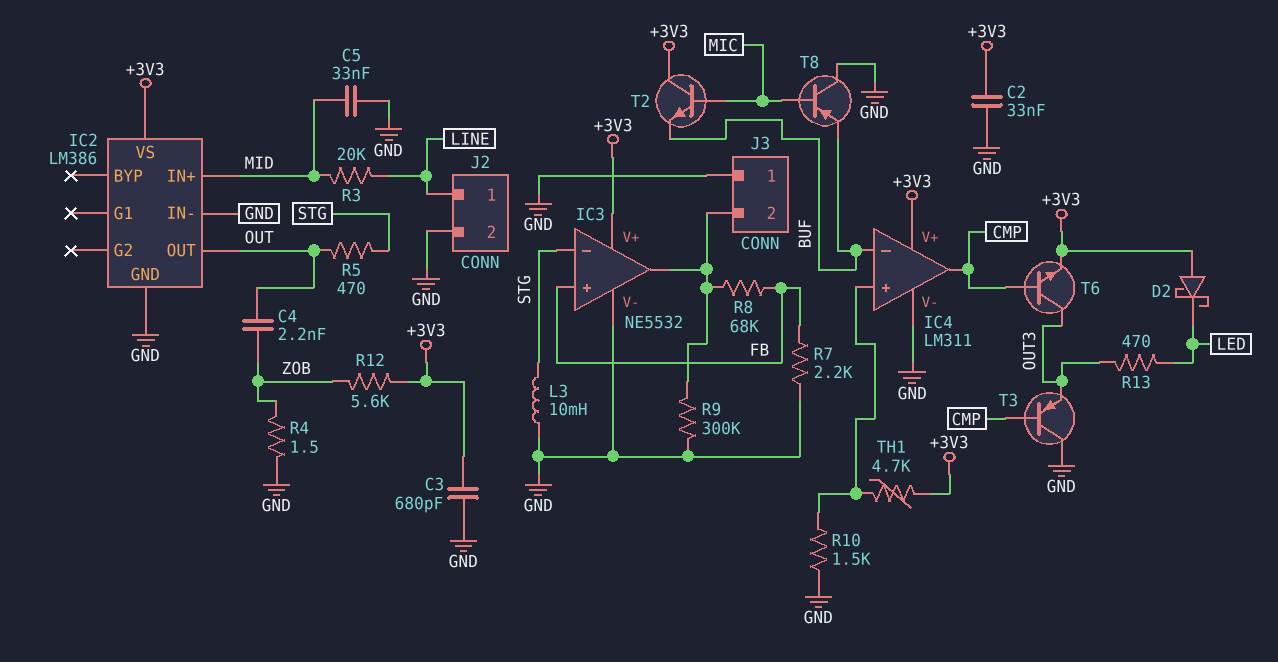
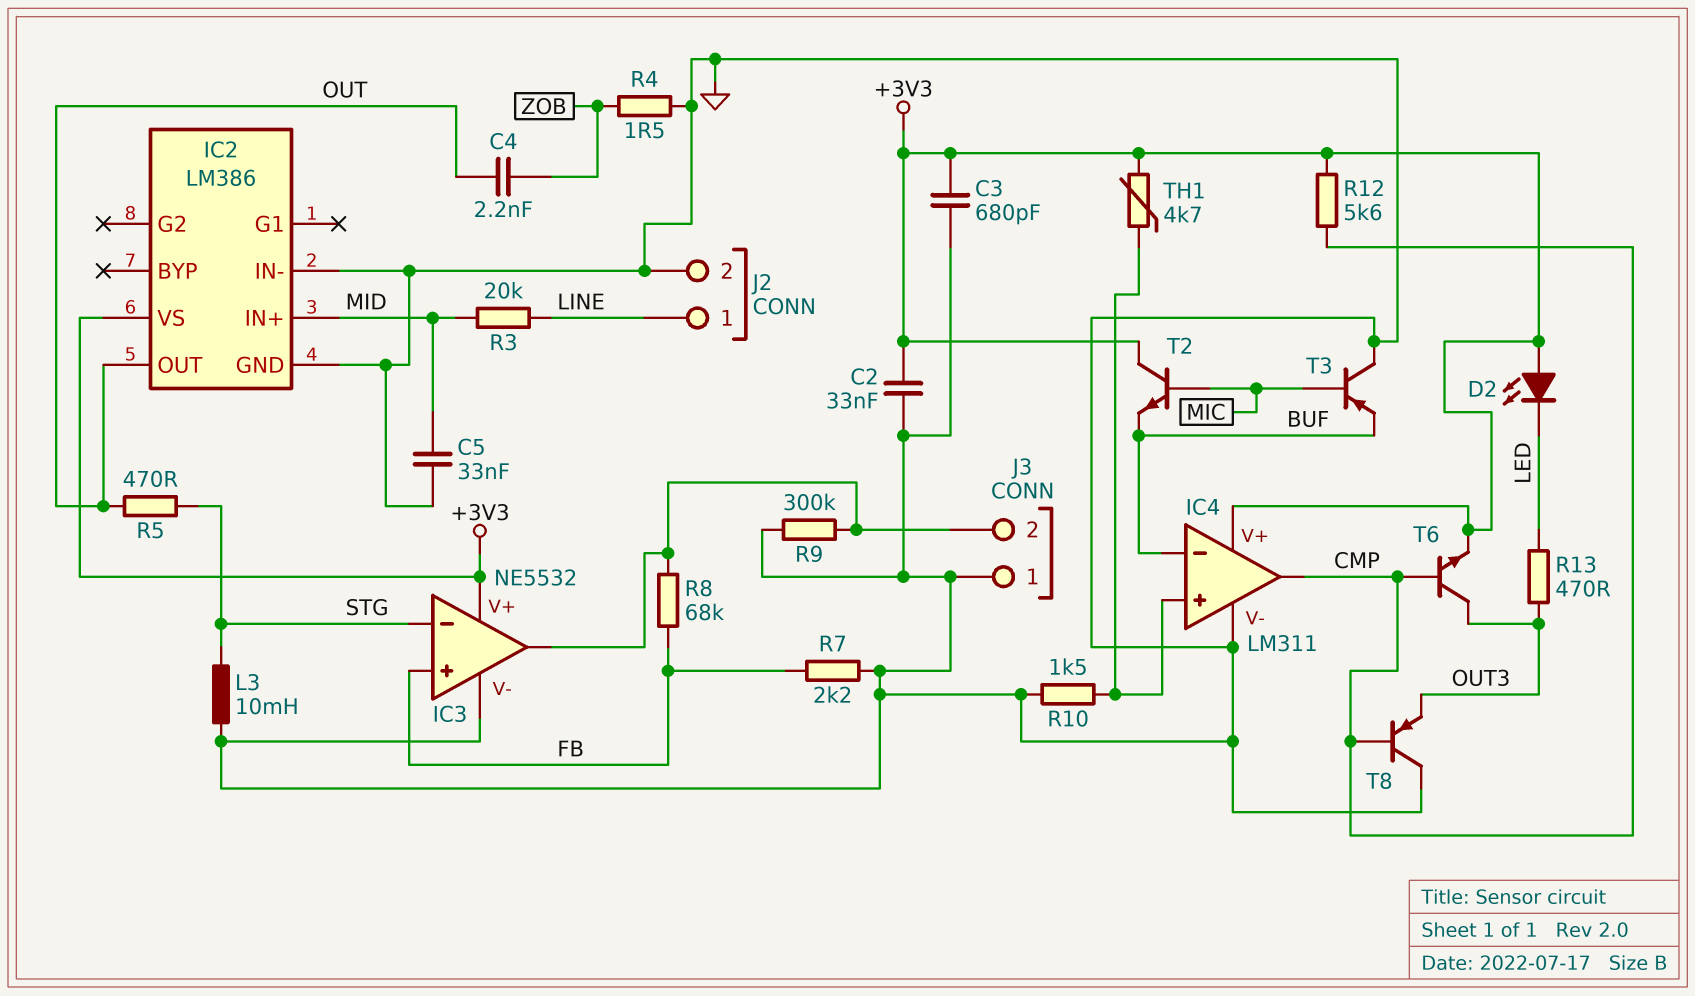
D2: schottky (A +3V3, K LED) -> LED (A +3V3, K LED)
R12: 5.6k (+3V3, ZOB) -> 5.6k (+3V3, CMP)
T3: PNP (B CMP, C GND, E OUT3) -> PNP (B MIC, C GND, E BUF)
T8: PNP (B MIC, C GND, E BUF) -> PNP (B CMP, C GND, E OUT3)

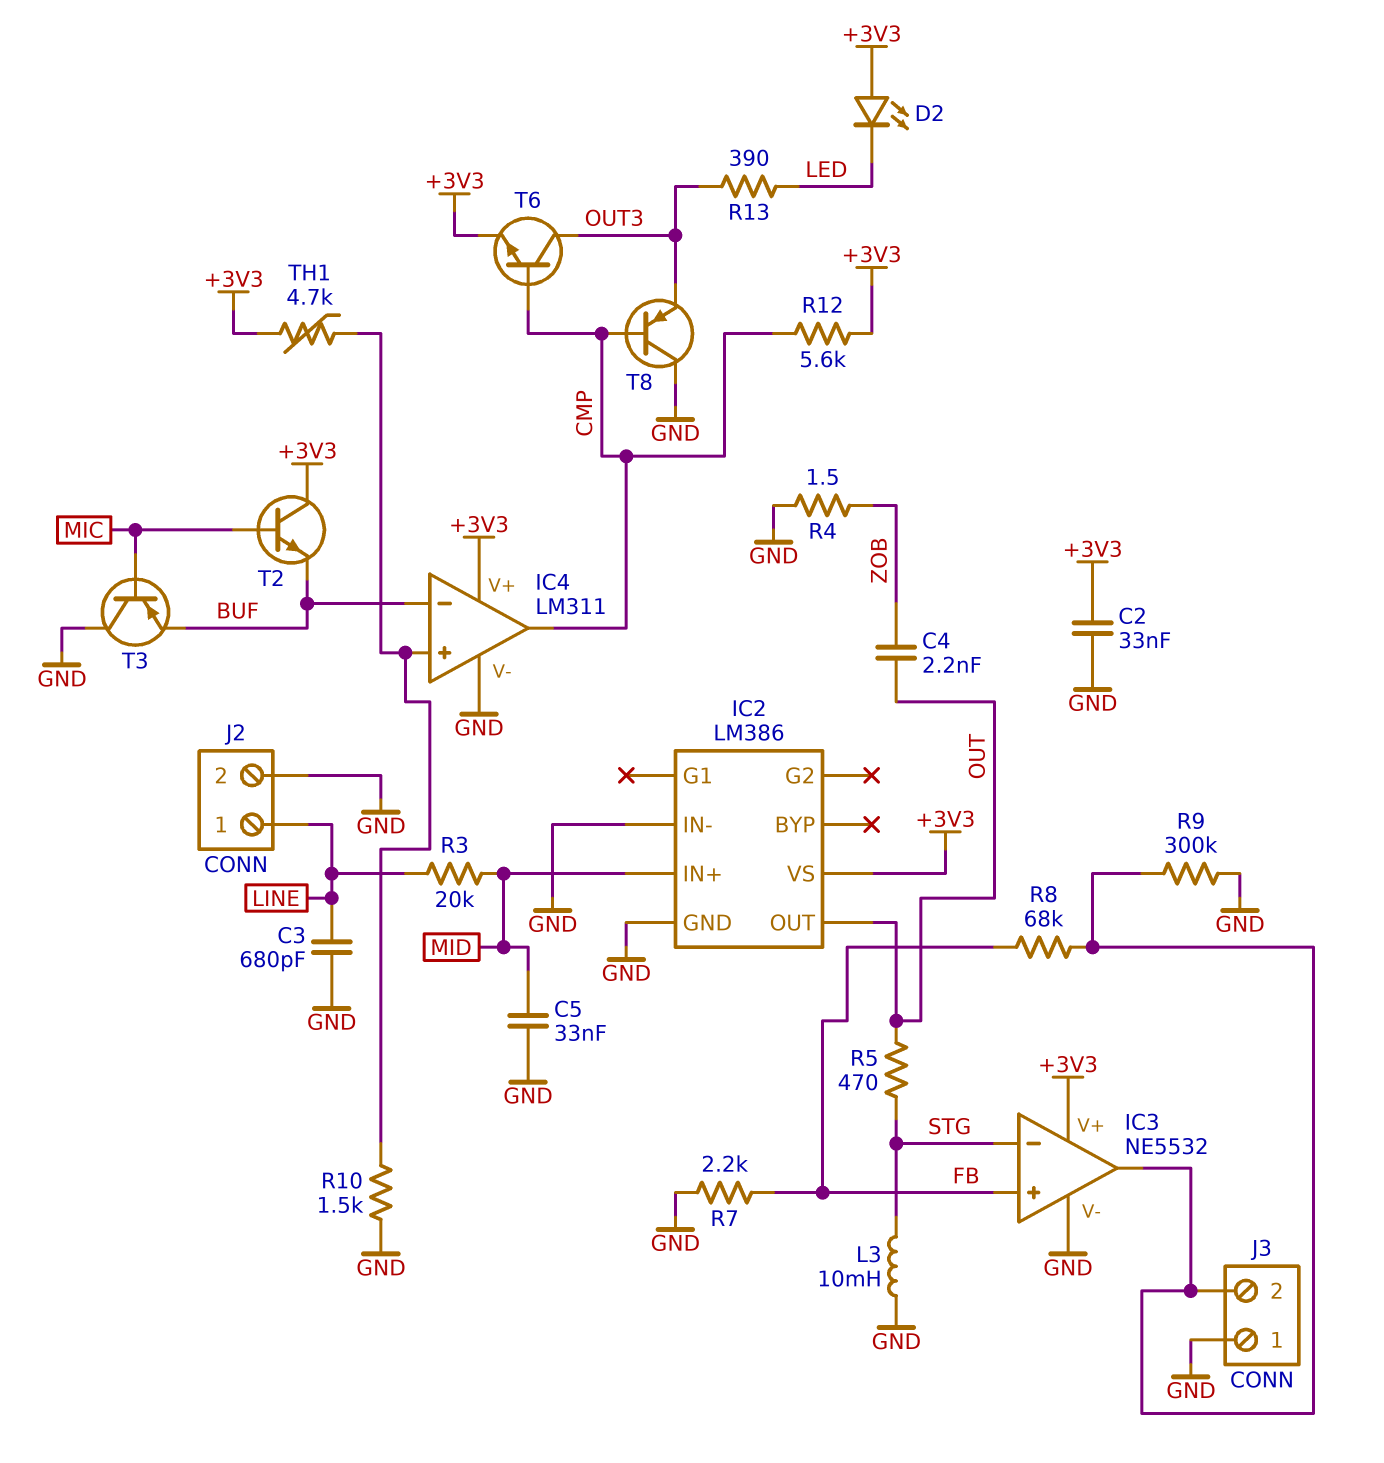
C3: 680pF (+3V3, GND) -> 680pF (GND, LINE)
R13: 470 (LED, OUT3) -> 390 (LED, OUT3)

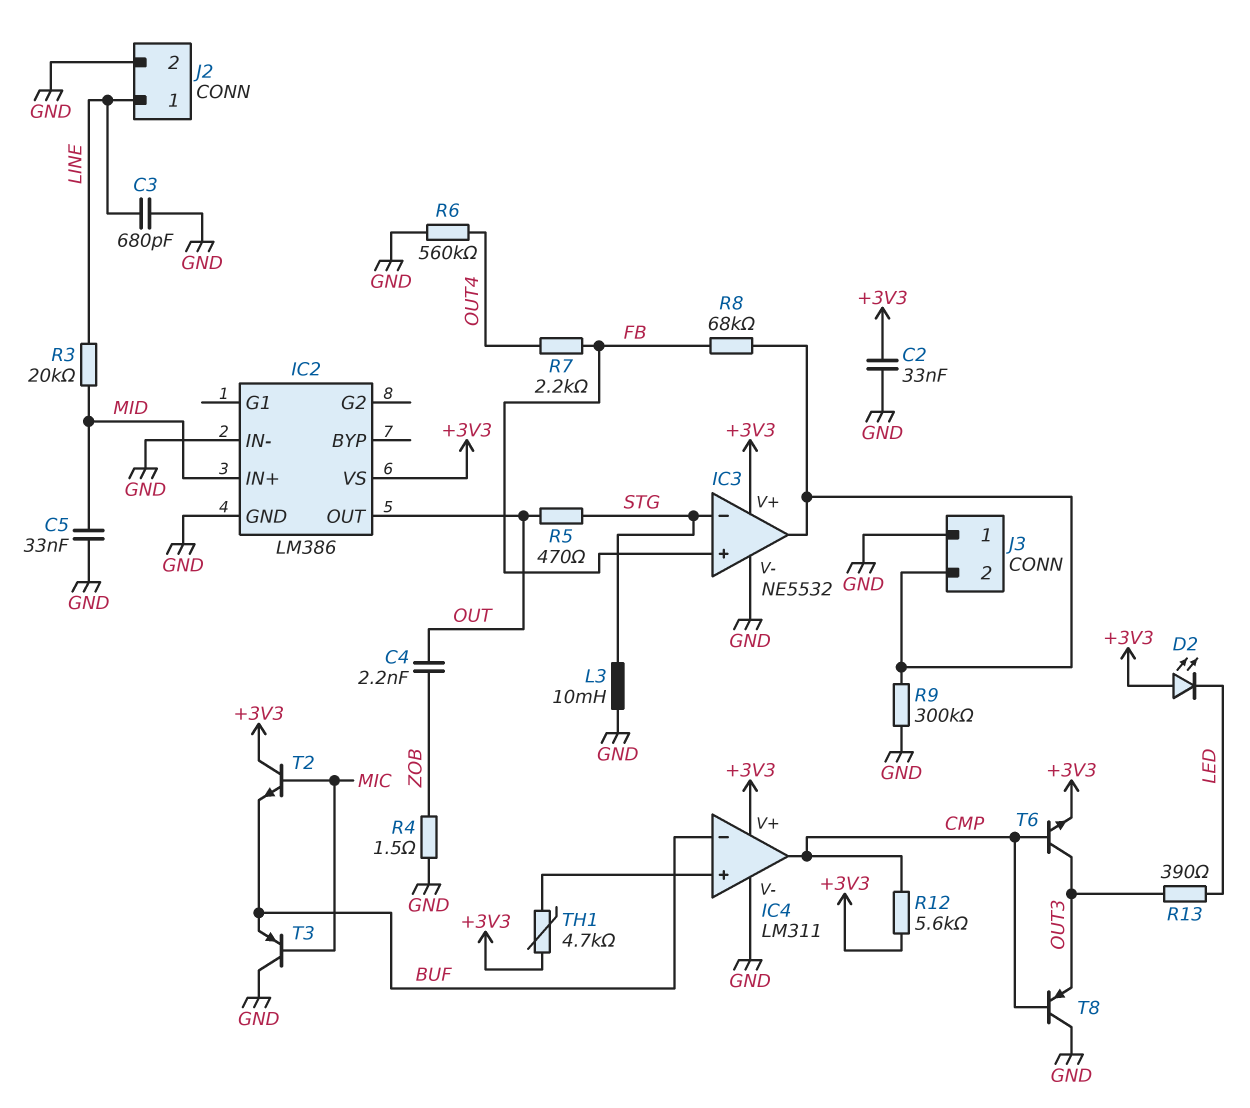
R6: none -> 560k (GND, OUT4)
R7: 2.2k (FB, GND) -> 2.2k (FB, OUT4)
R10: 1.5k (GND, IC4/in+) -> none

